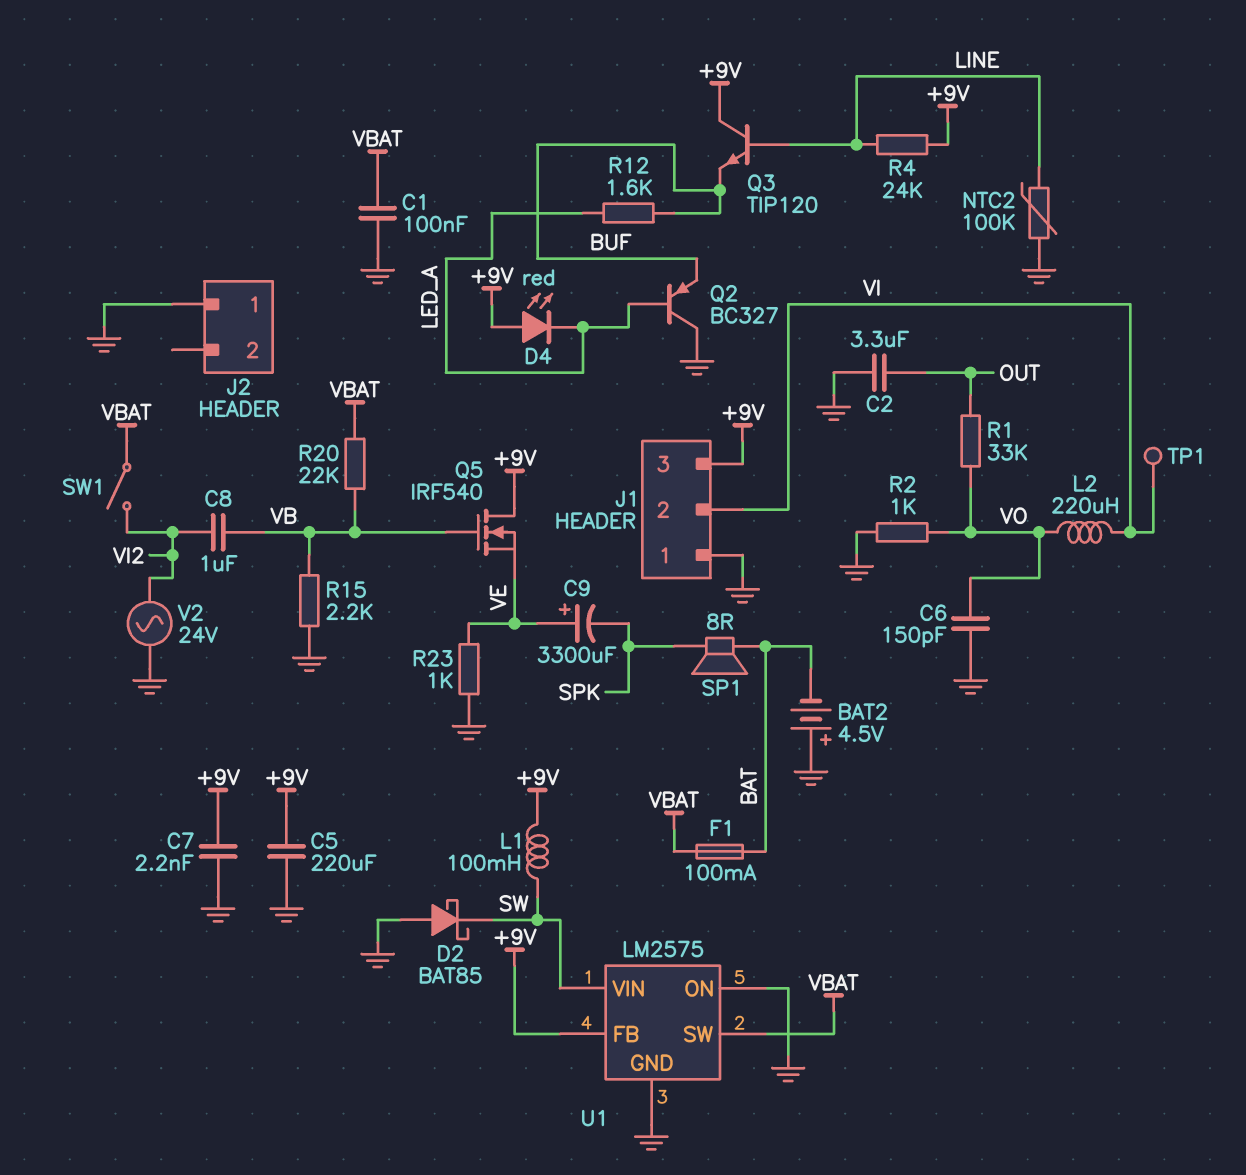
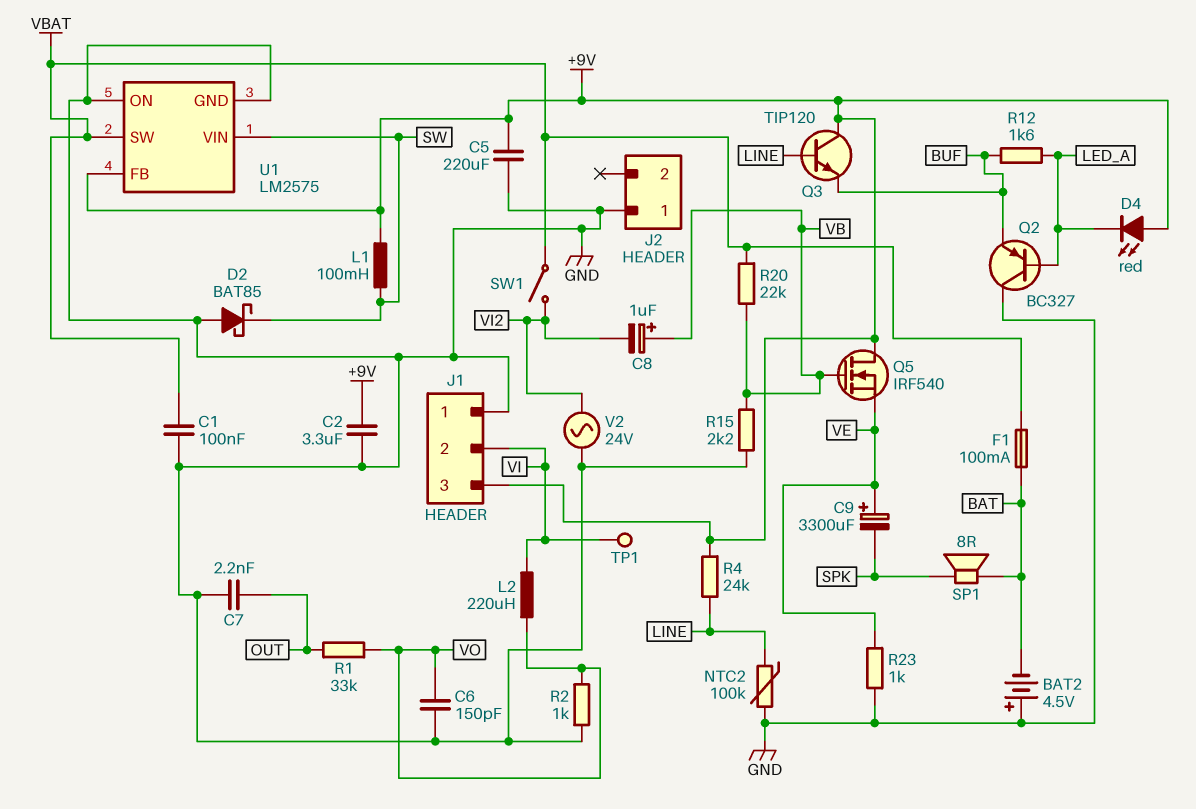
C2: 3.3uF (GND, OUT) -> 3.3uF (+9V, GND)
C7: 2.2nF (+9V, GND) -> 2.2nF (GND, OUT)
C8: 1uF (VB, VI2) -> 1uF (plus VB, minus VI2)

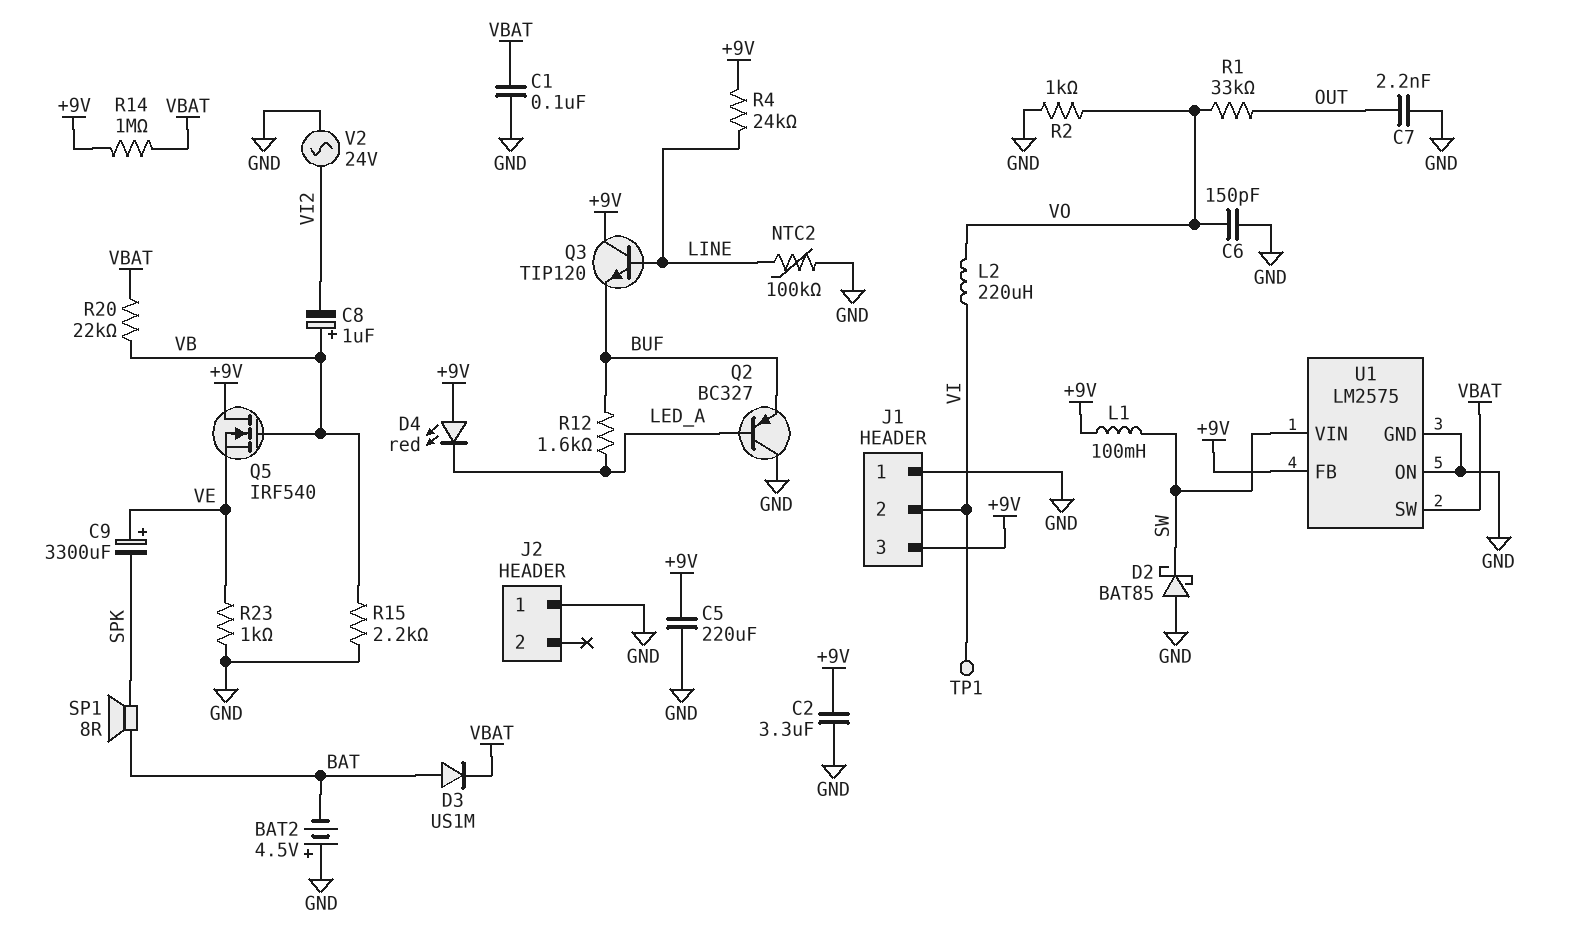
D3: none -> diode US1M (A BAT, K VBAT)
F1: 100mA (BAT, VBAT) -> none
R14: none -> 1M (+9V, VBAT)
SW1: switch (VBAT, VI2) -> none

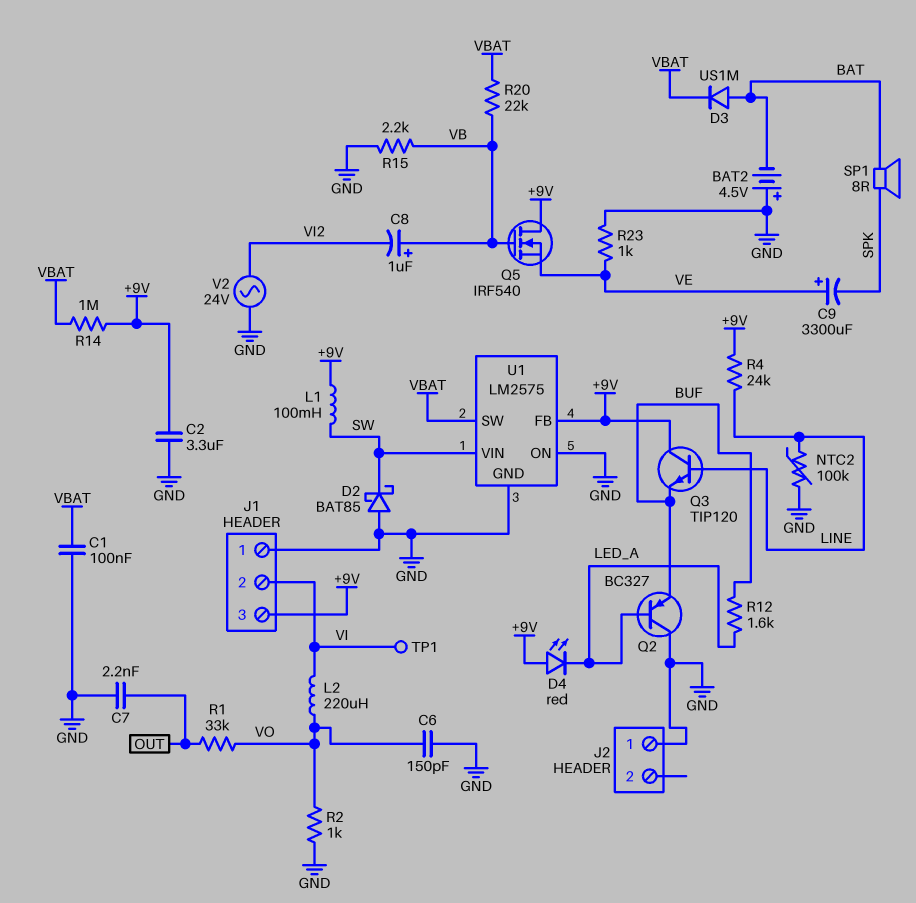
C5: 220uF (+9V, GND) -> none

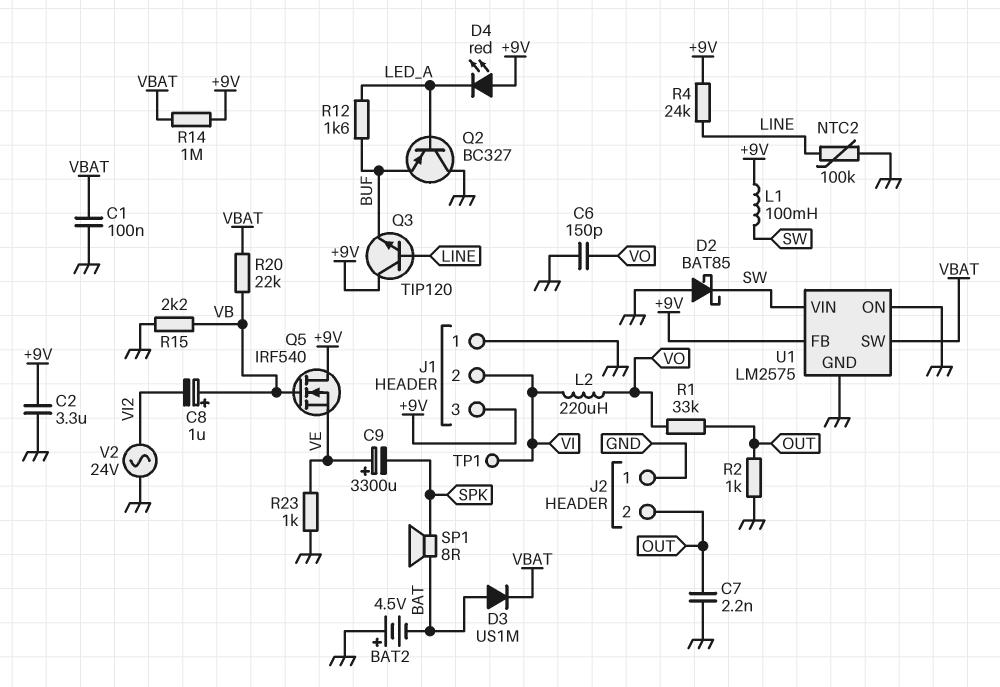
J2 pin 2: none -> OUT
R2: 1k (GND, VO) -> 1k (GND, OUT)

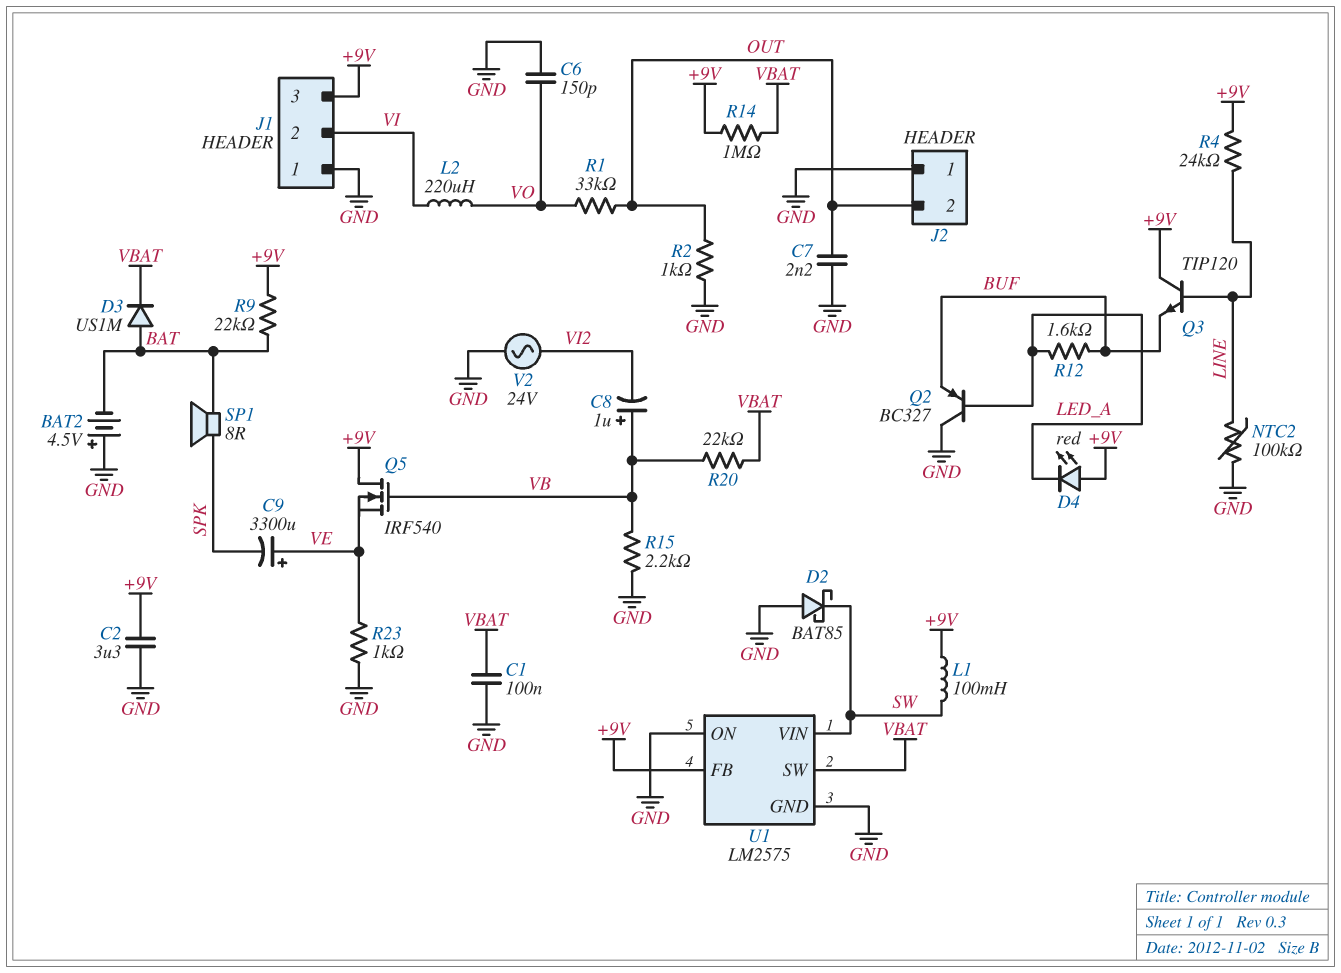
R9: none -> 22k (+9V, BAT)
TP1: test point (VI) -> none

